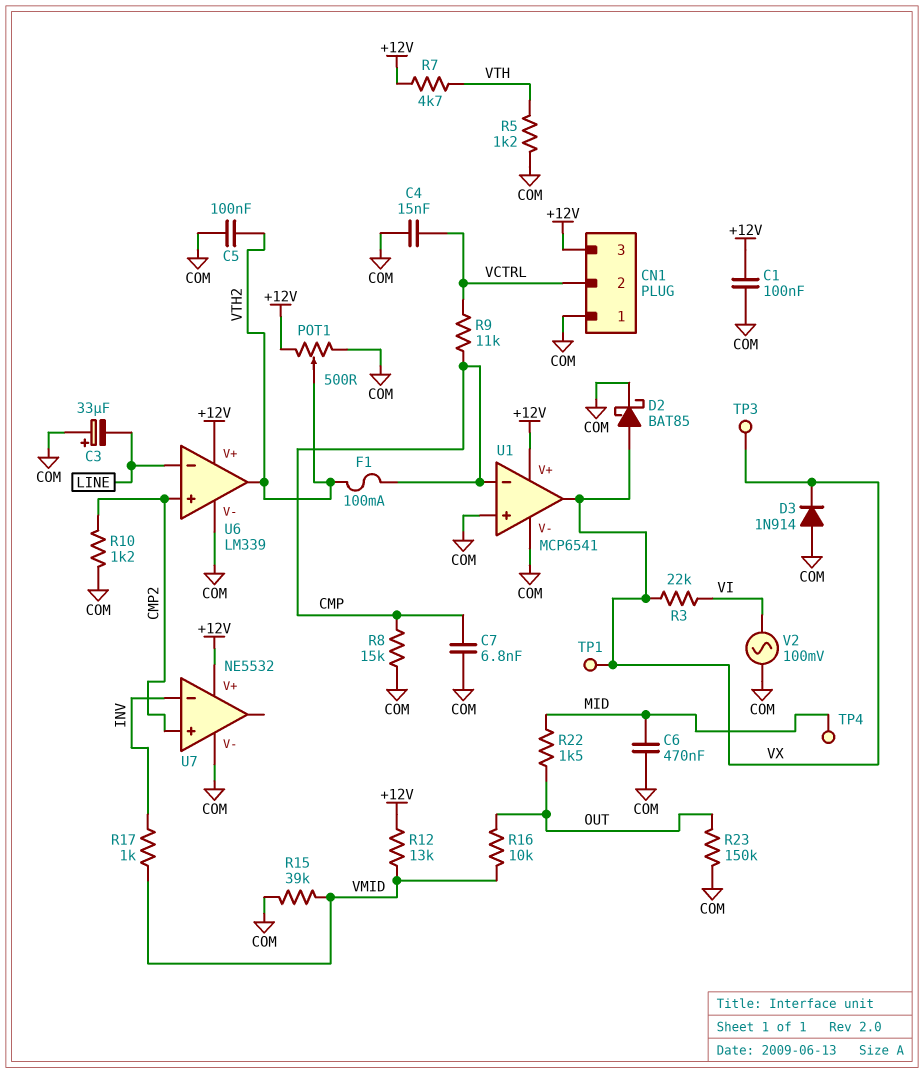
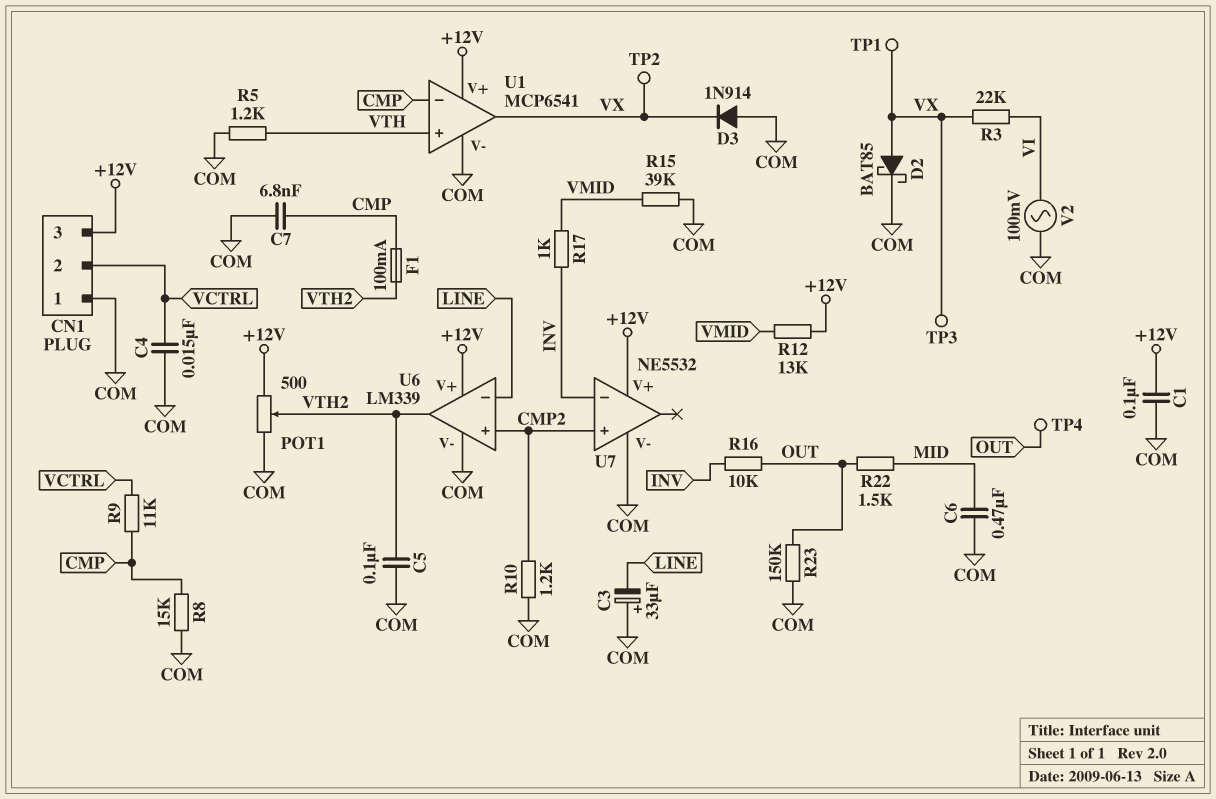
R7: 4.7k (+12V, VTH) -> none
R16: 10k (OUT, VMID) -> 10k (INV, OUT)
TP2: none -> test point (VX)
TP4: test point (MID) -> test point (OUT)
U1 pin in+: COM -> VTH

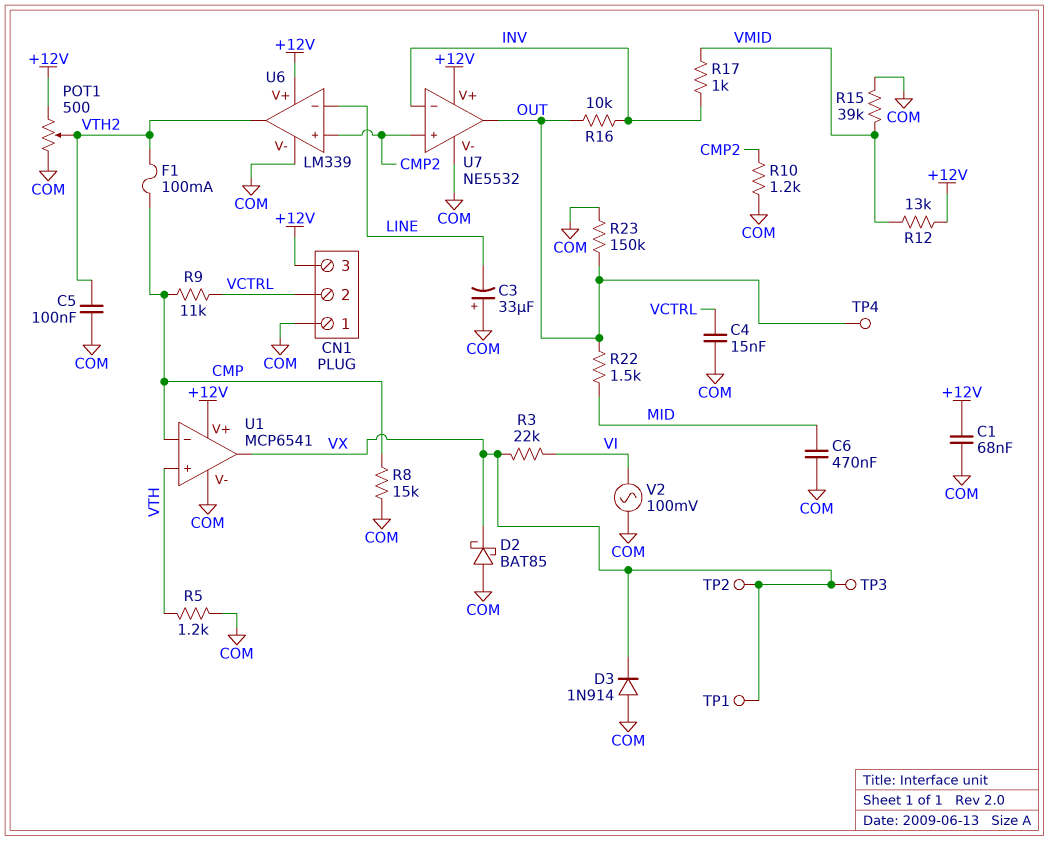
C1: 100nF (+12V, COM) -> 68nF (+12V, COM)
C7: 6.8nF (CMP, COM) -> none
D2: schottky BAT85 (A VX, K COM) -> schottky BAT85 (A COM, K VX)
U7 pin out: none -> OUT

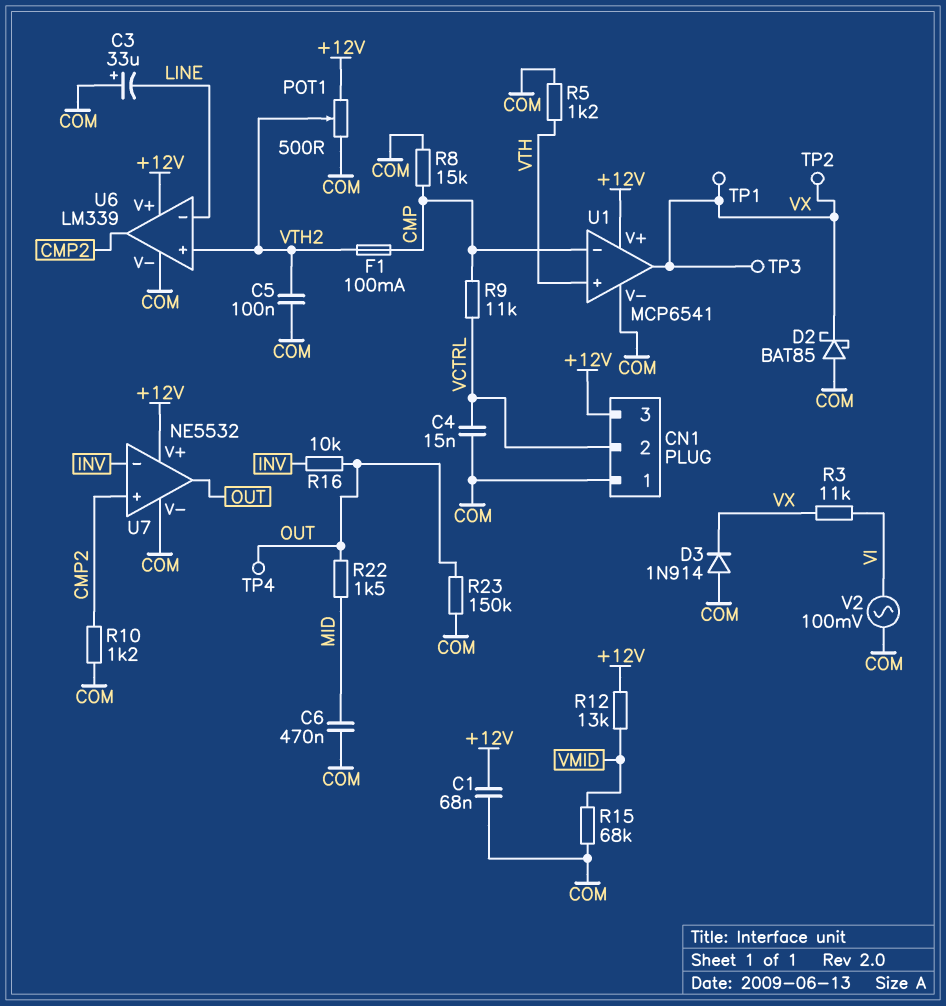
R3: 22k (VI, VX) -> 11k (VI, VX)
R15: 39k (COM, VMID) -> 68k (COM, VMID)
R17: 1k (INV, VMID) -> none
U6 pin in+: CMP2 -> VTH2
U6 pin out: VTH2 -> CMP2

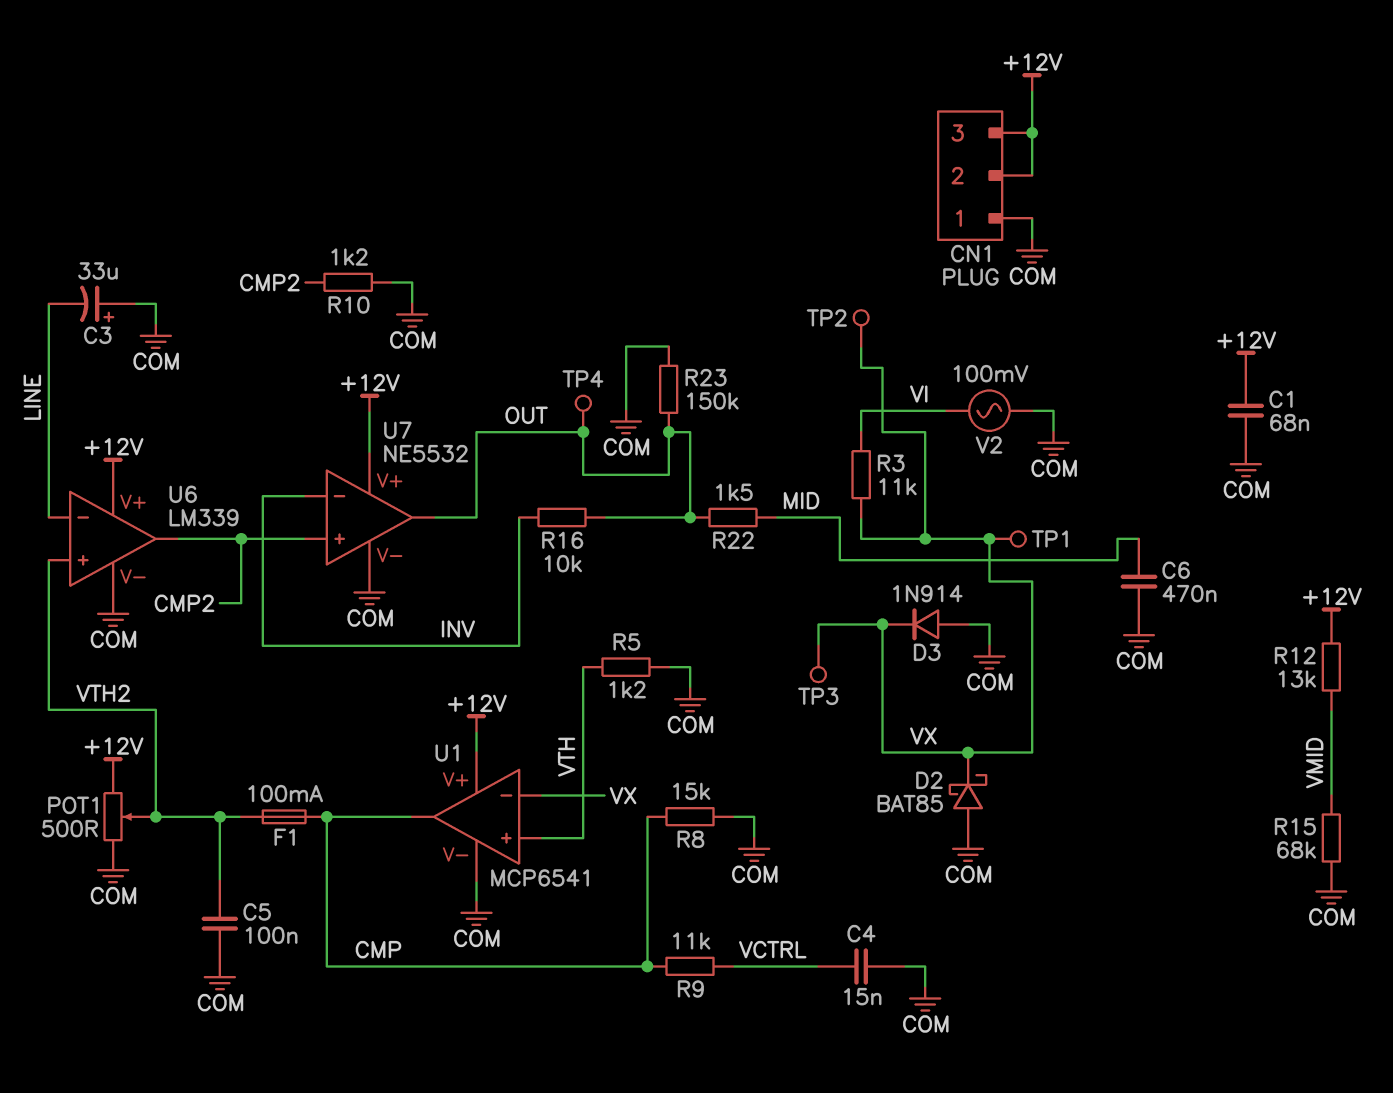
CN1 pin 2: VCTRL -> +12V
U1 pin in-: CMP -> VX
U1 pin out: VX -> CMP

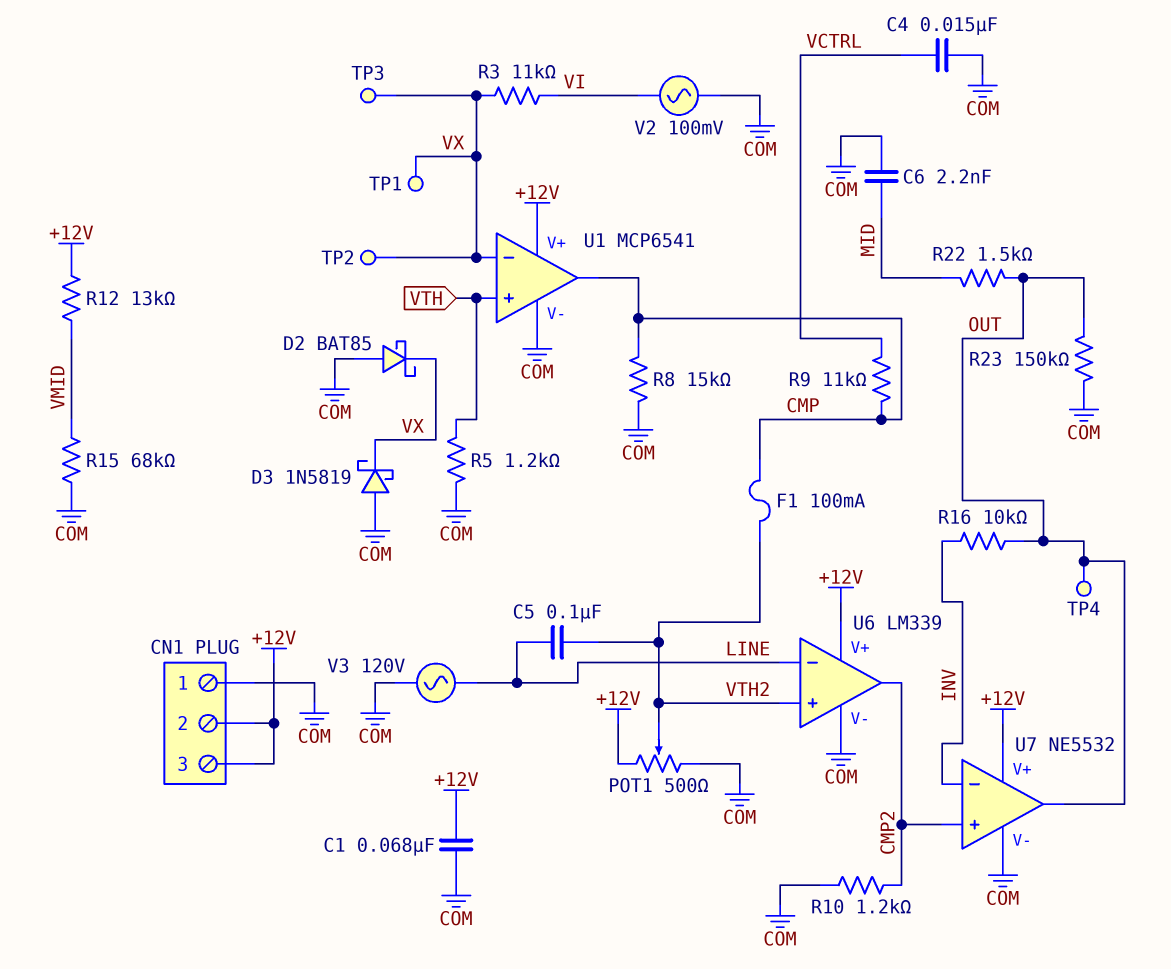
C3: 33uF (plus COM, minus LINE) -> none
C5: 100nF (COM, VTH2) -> 100nF (LINE, VTH2)
C6: 470nF (COM, MID) -> 2.2nF (COM, MID)
D3: diode 1N914 (A COM, K VX) -> schottky 1N5819 (A COM, K VX)
V3: none -> AC 120V (COM, LINE)

